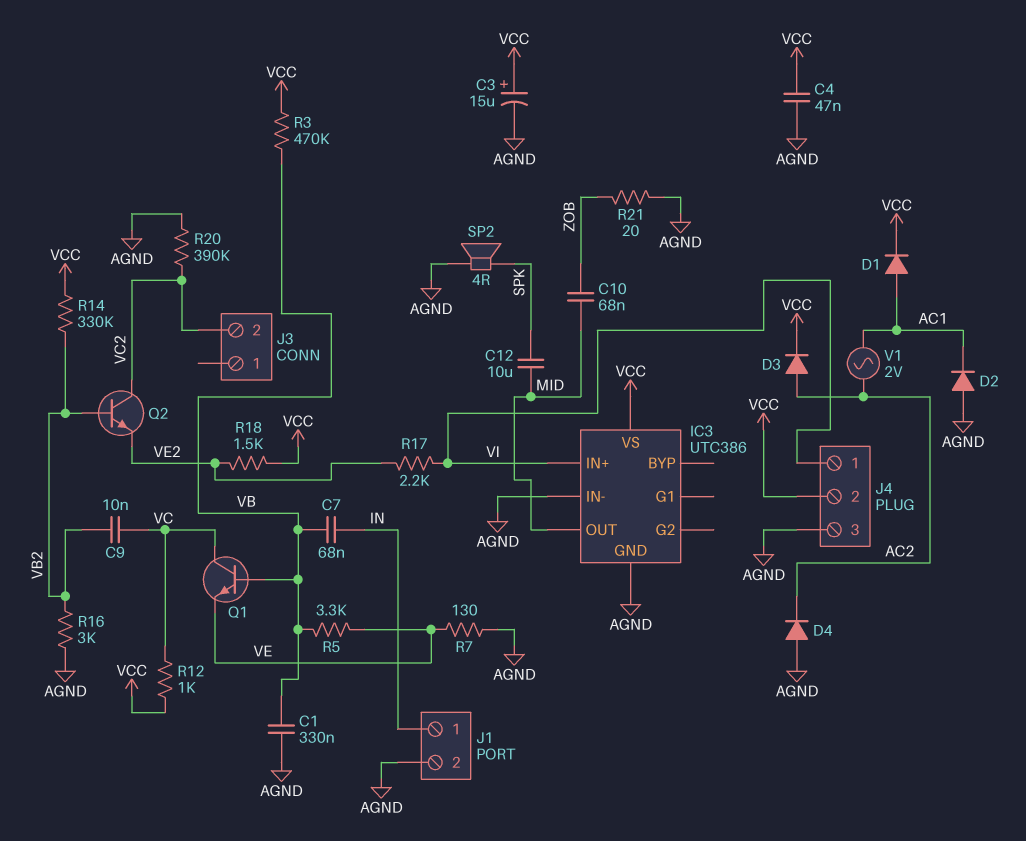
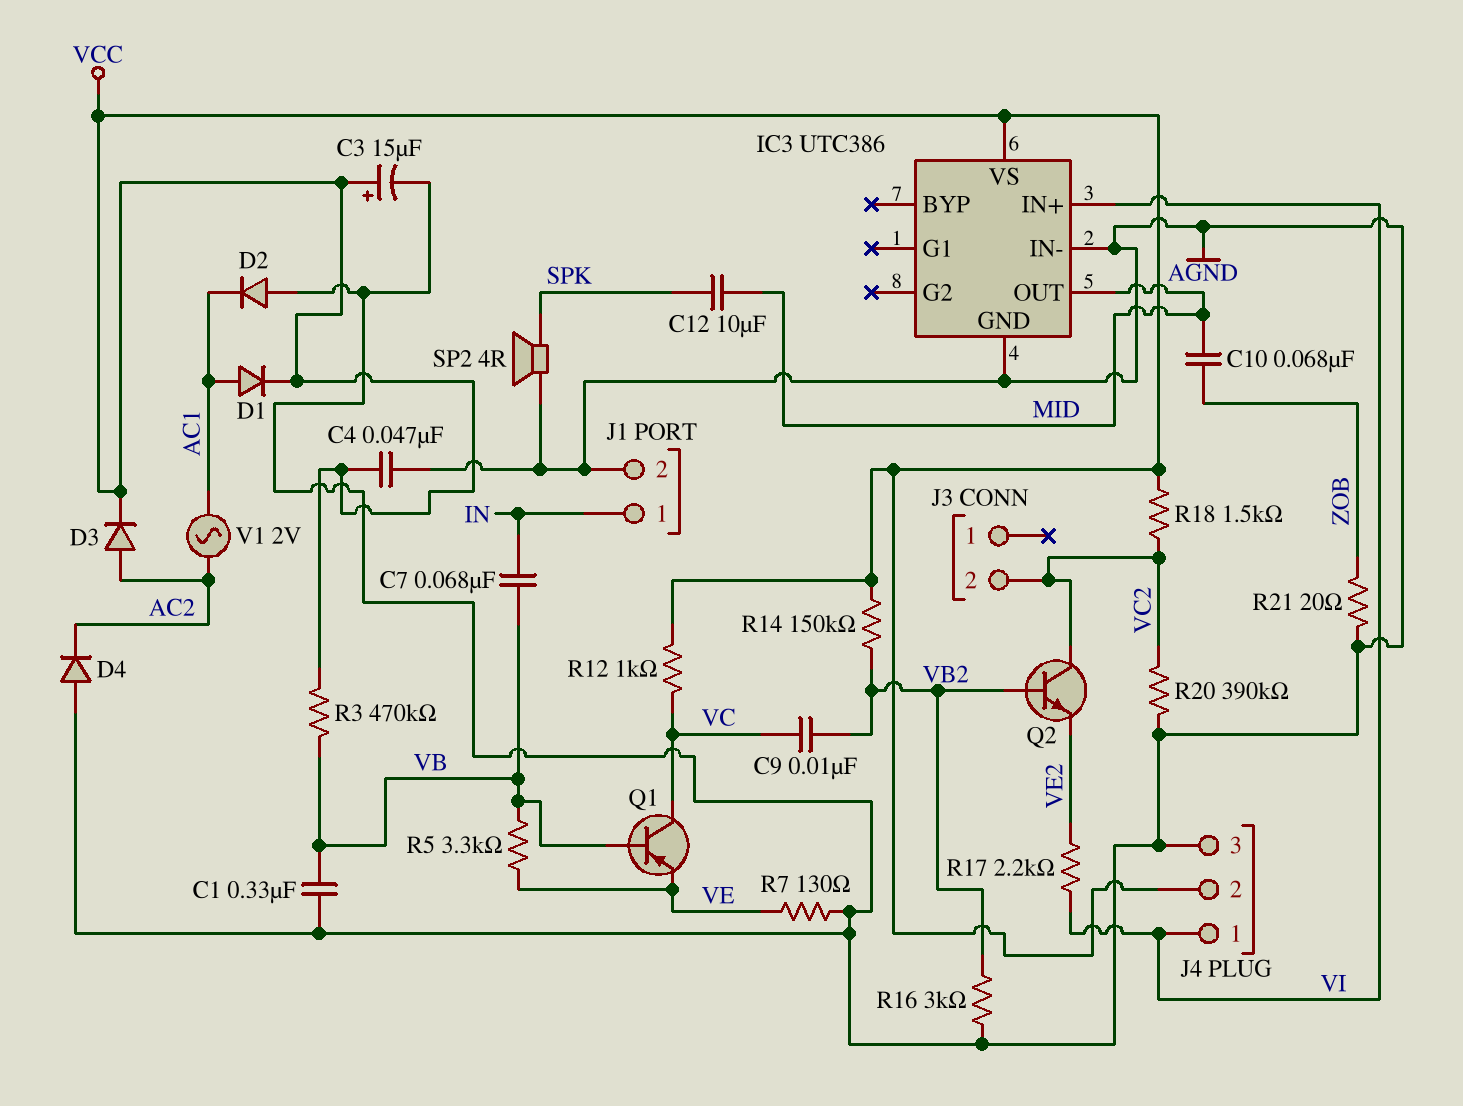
Q1: NPN (B VB, C VC, E VE) -> PNP (B VB, C VC, E VE)
R14: 330k (VB2, VCC) -> 150k (VB2, VCC)
R18: 1.5k (VCC, VE2) -> 1.5k (VC2, VCC)

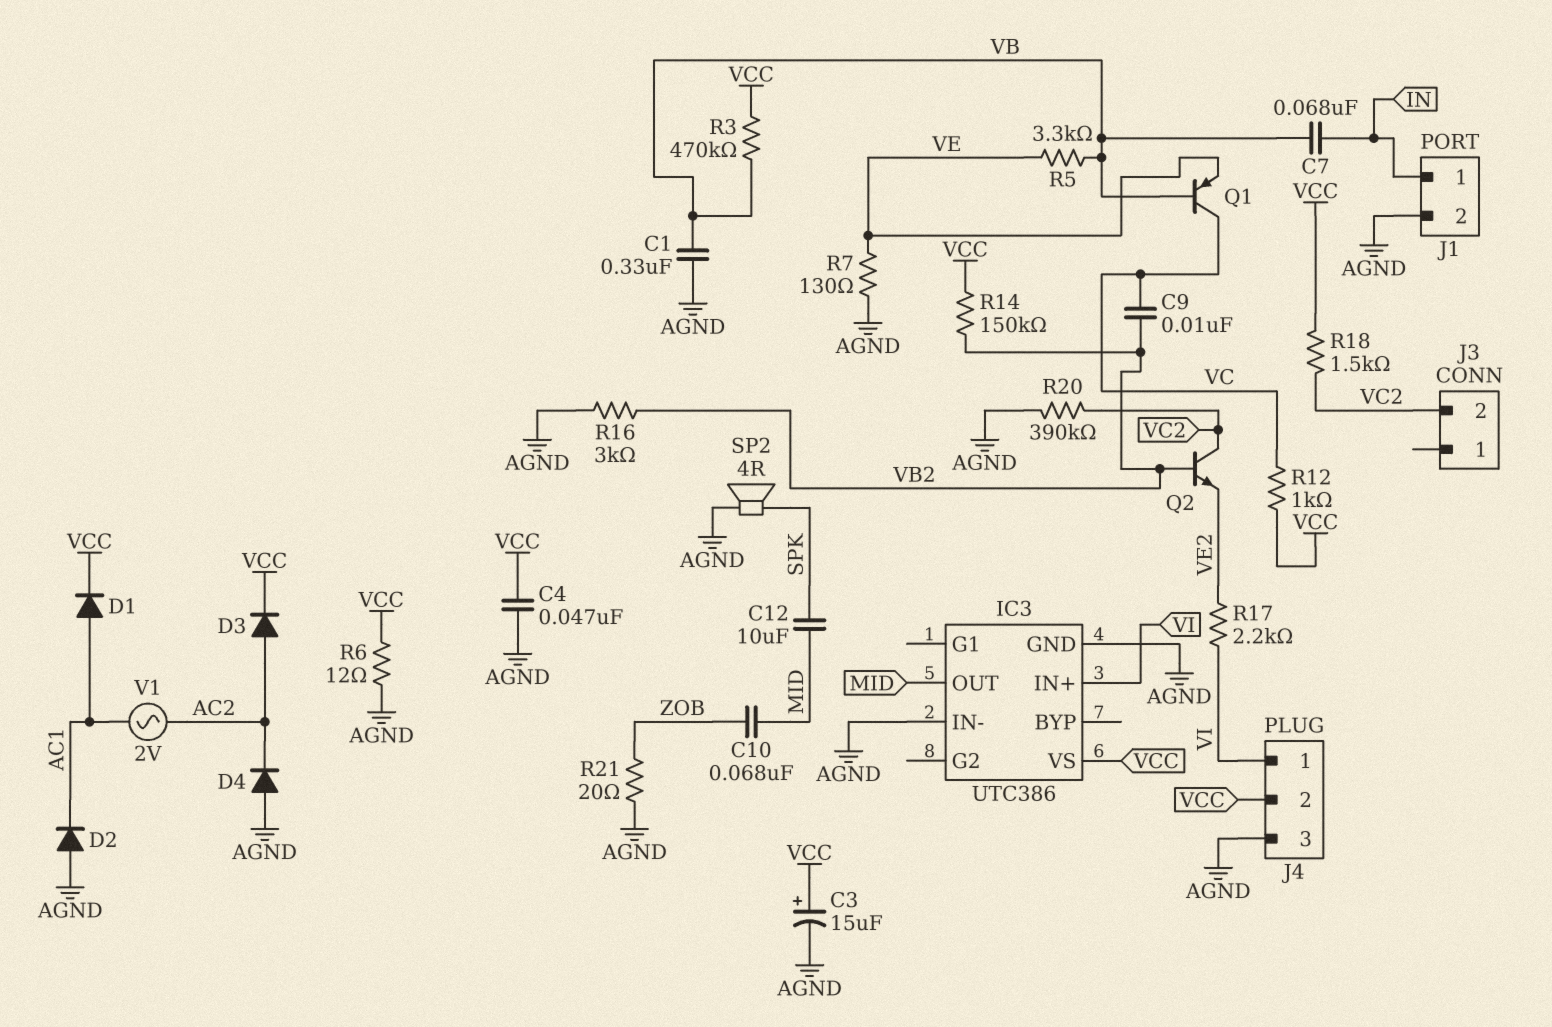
R6: none -> 12 (AGND, VCC)

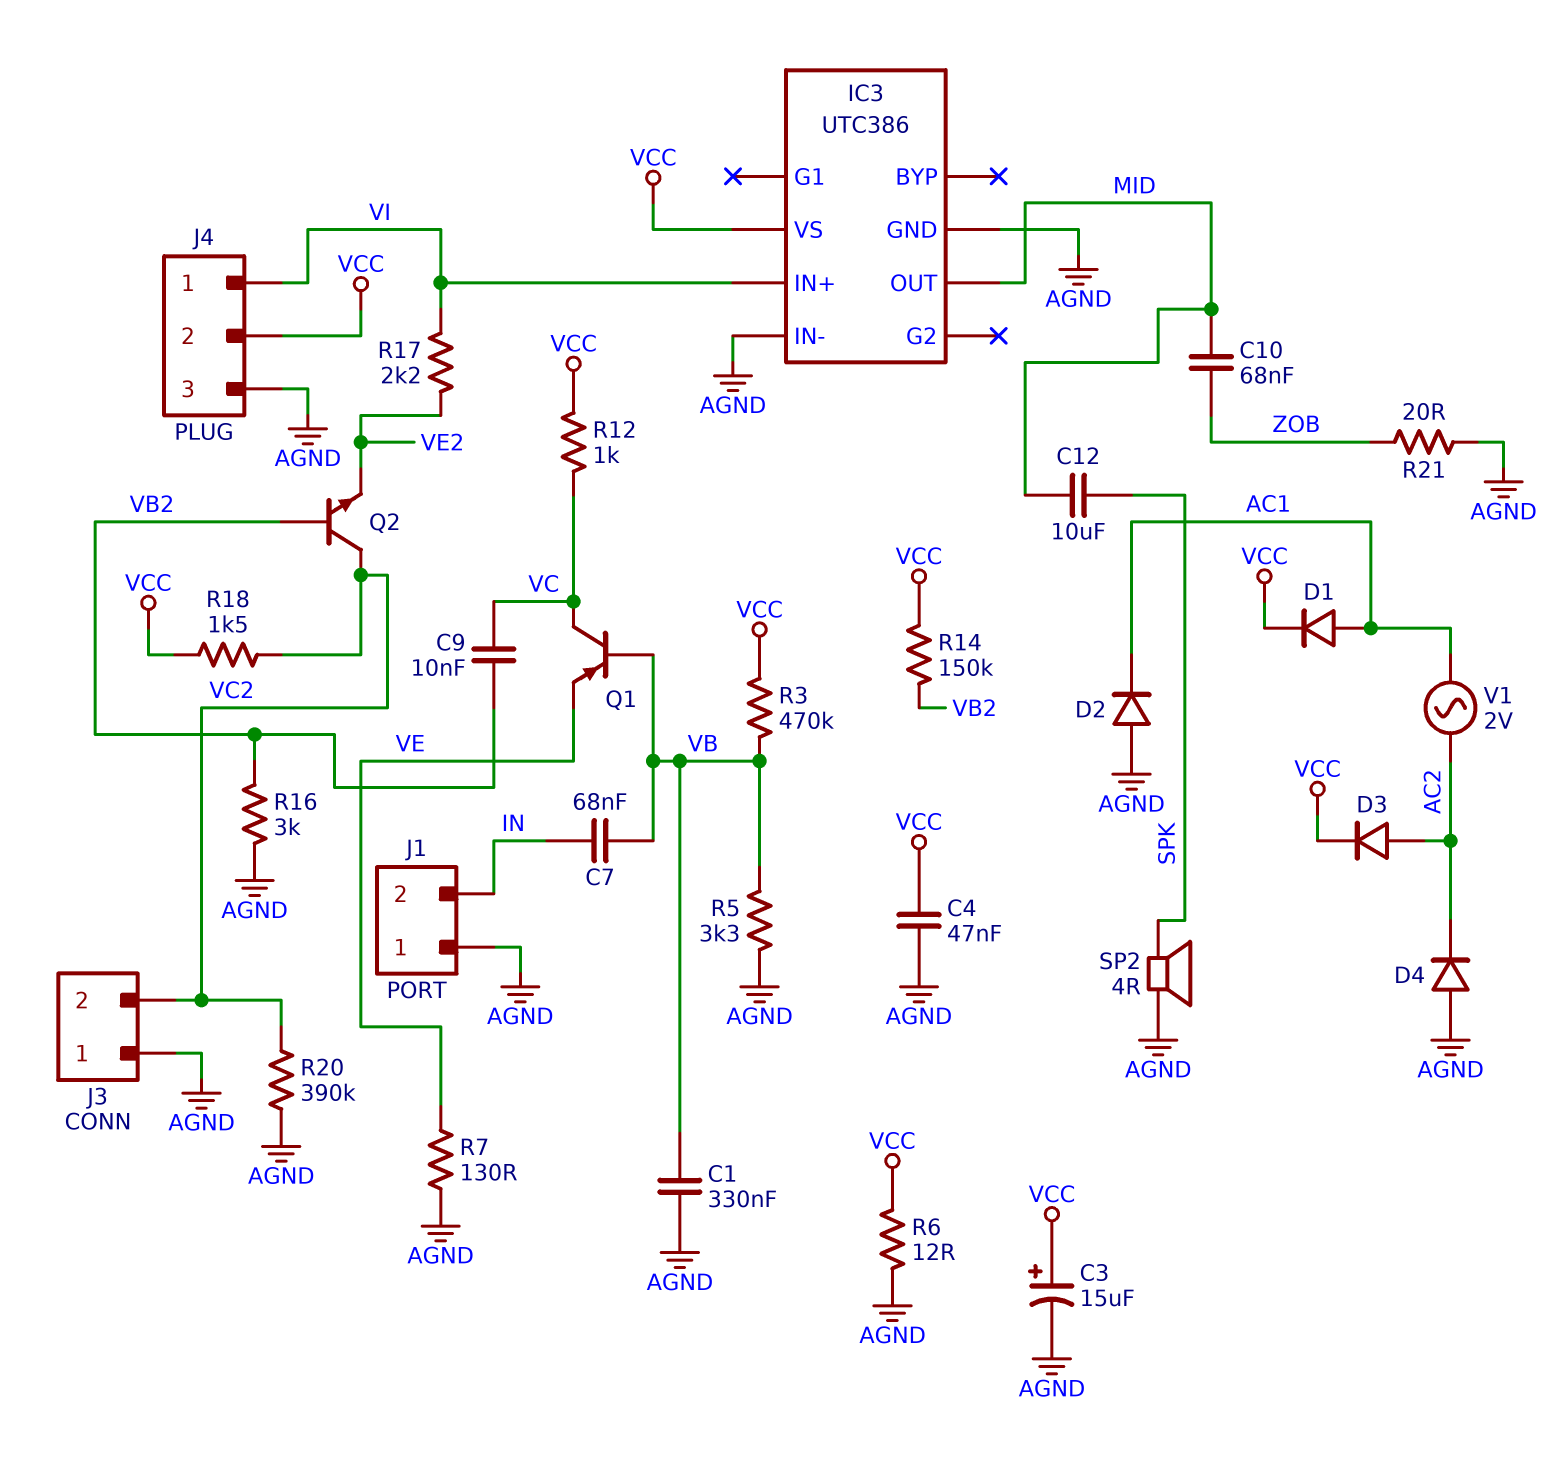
J1 pin 1: IN -> AGND
J1 pin 2: AGND -> IN
J3 pin 1: none -> AGND
R5: 3.3k (VB, VE) -> 3.3k (AGND, VB)

